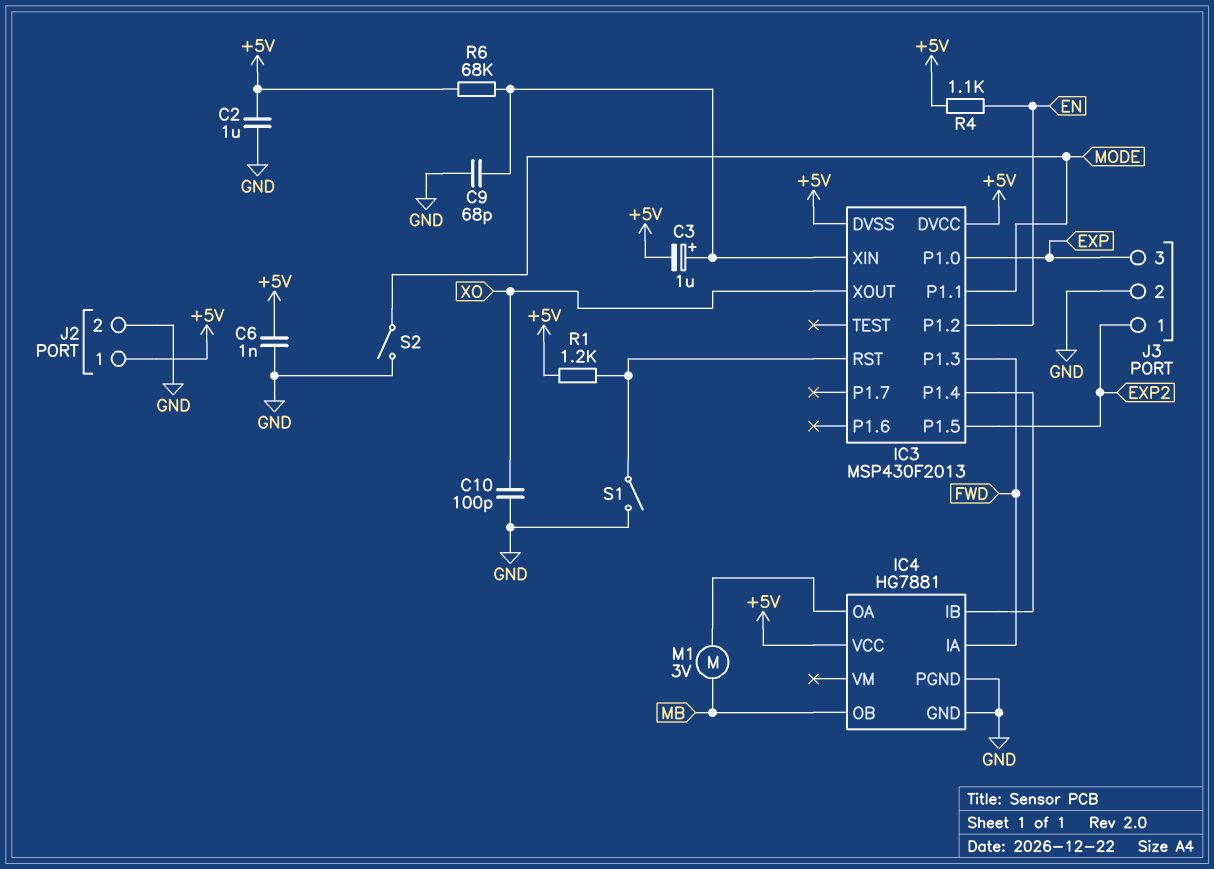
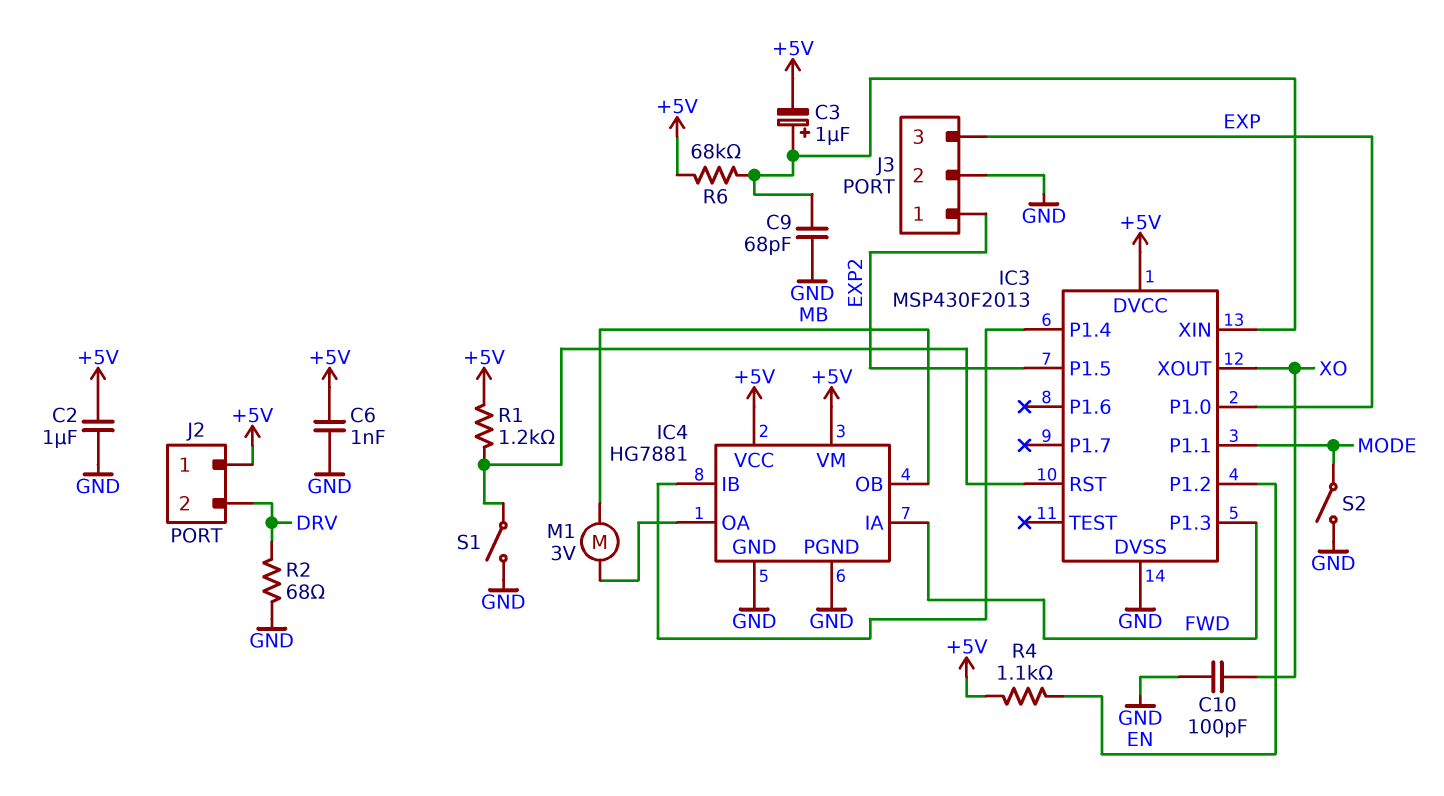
IC3 pin DVSS: +5V -> GND
IC4 pin VM: none -> +5V
J2 pin 2: GND -> DRV
R2: none -> 68 (DRV, GND)

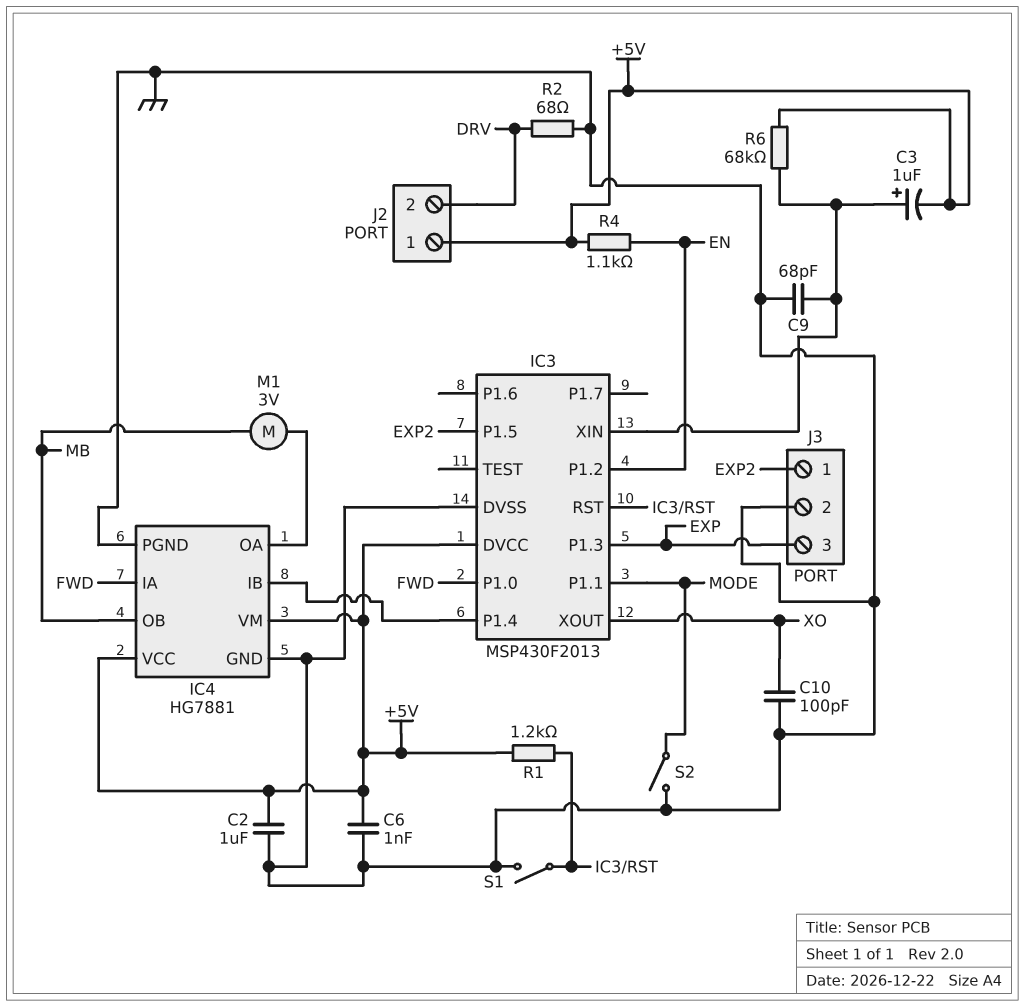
IC3 pin P1.0: EXP -> FWD
IC3 pin P1.3: FWD -> EXP

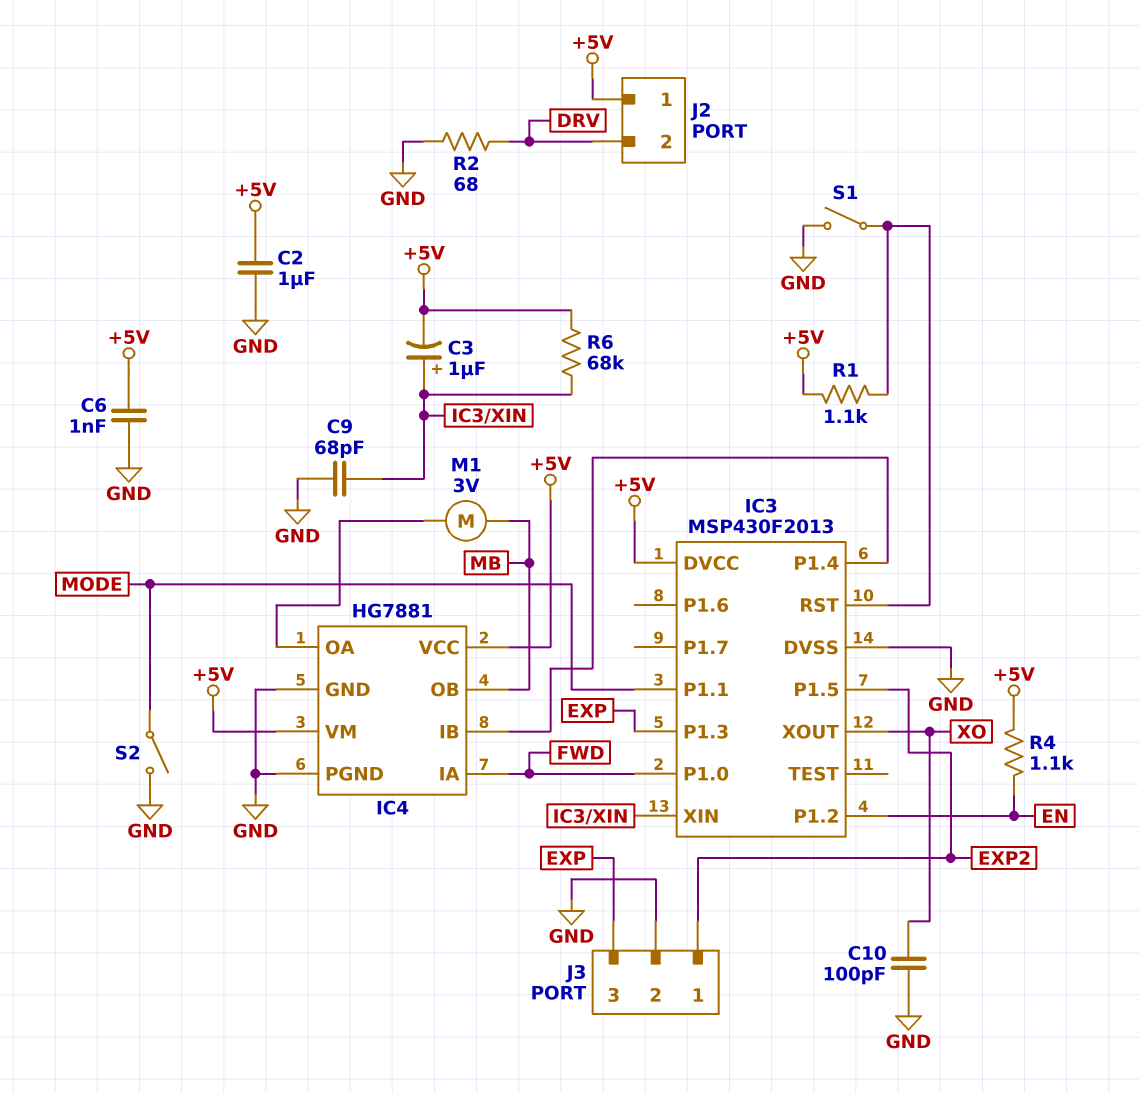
R1: 1.2k (+5V, IC3/RST) -> 1.1k (+5V, IC3/RST)

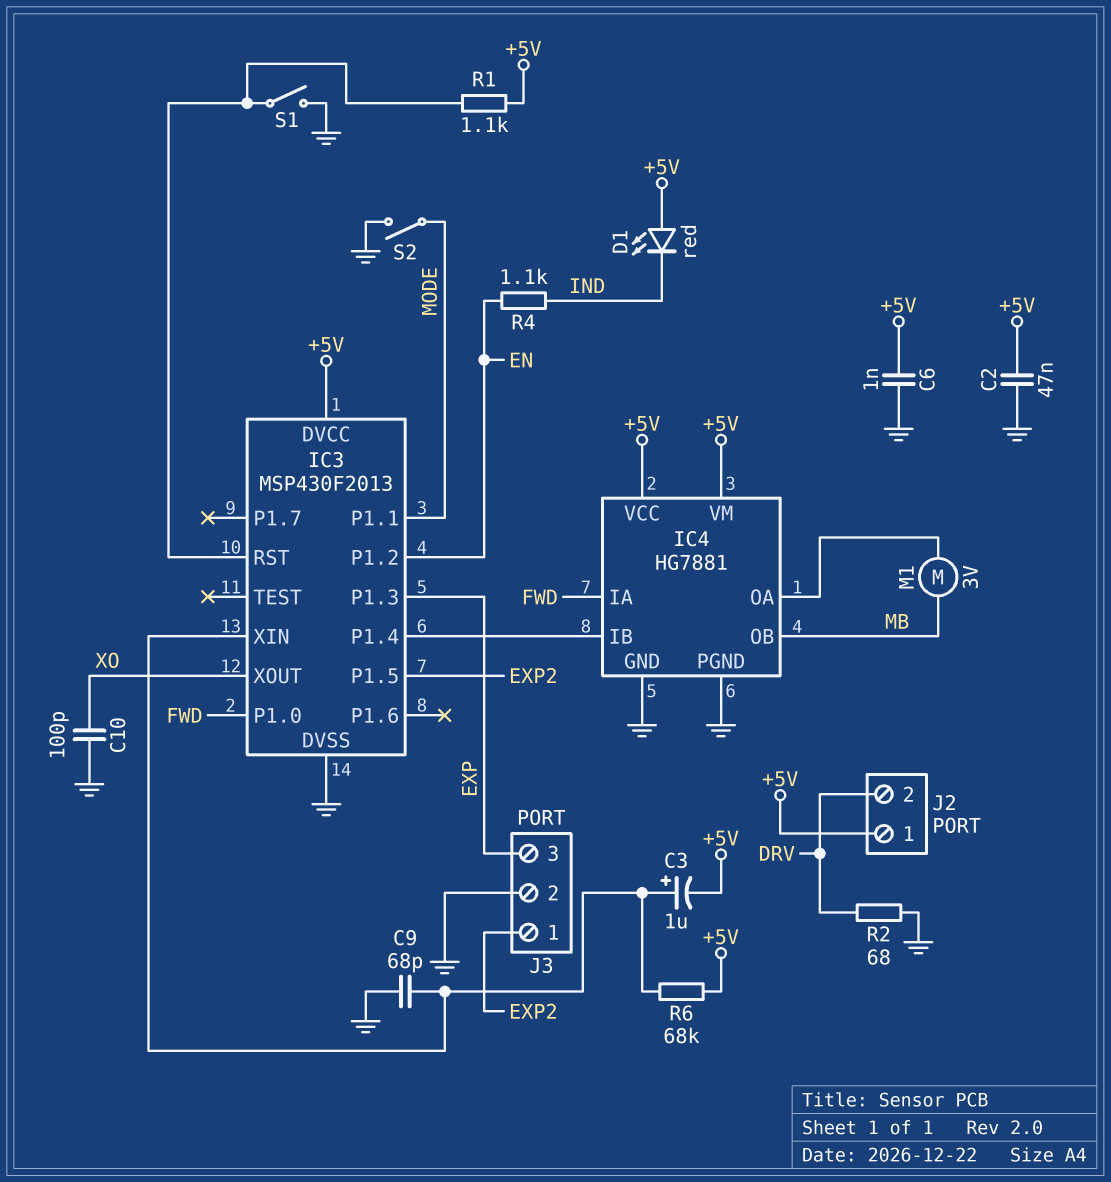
C2: 1uF (+5V, GND) -> 47nF (+5V, GND)
D1: none -> LED red (A +5V, K IND)
R4: 1.1k (+5V, EN) -> 1.1k (EN, IND)

